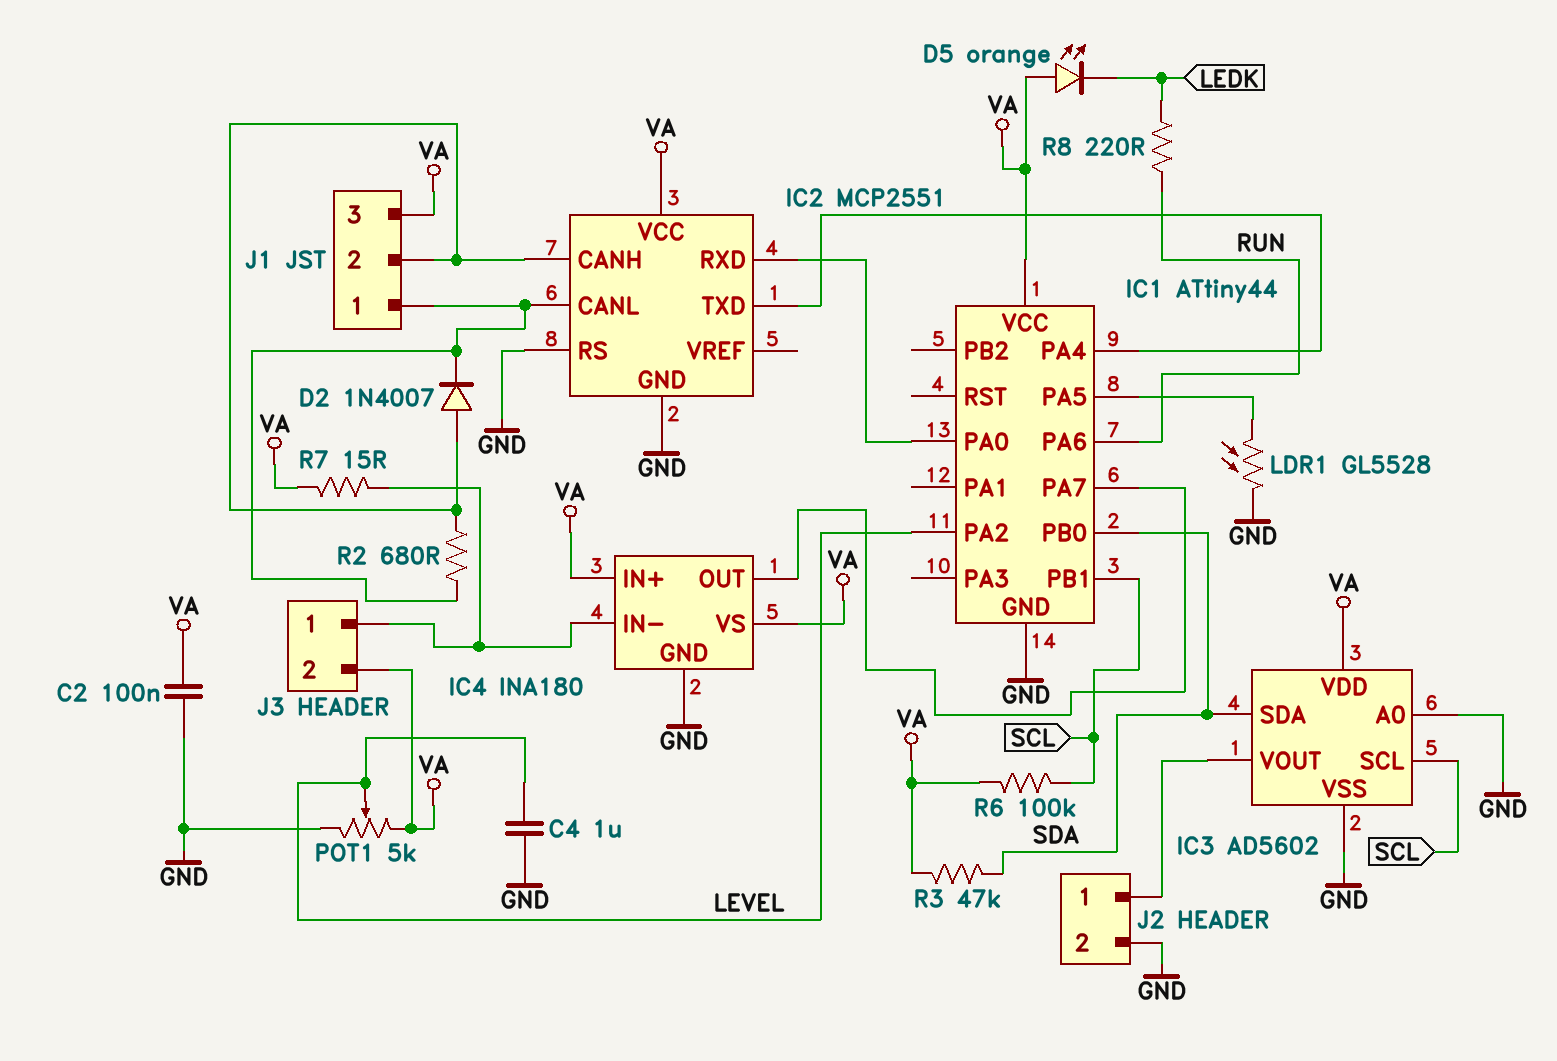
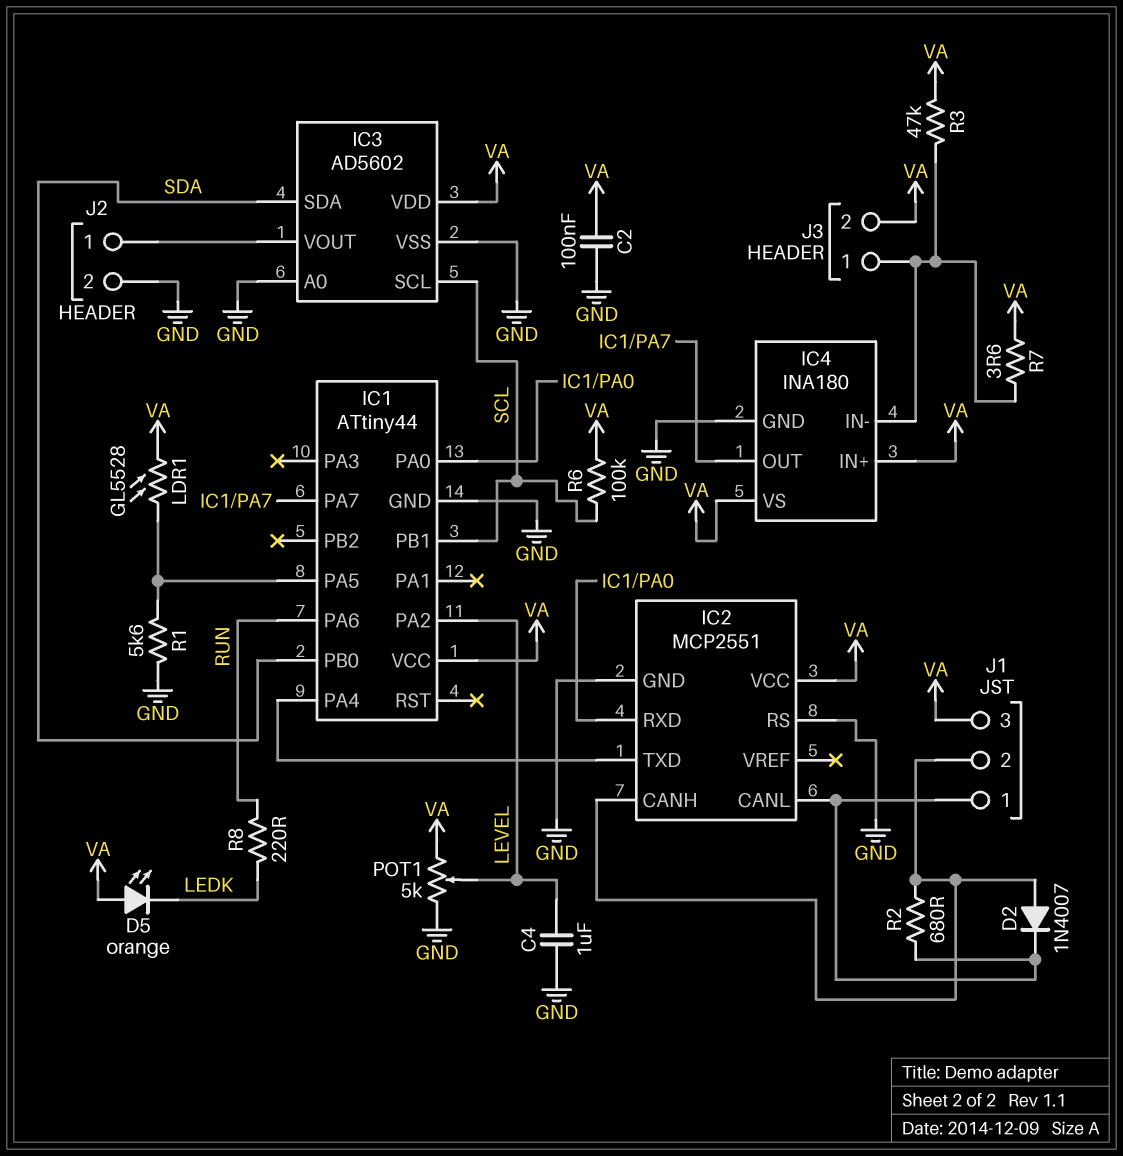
LDR1: GL5528 (GND, IC1/PA5) -> GL5528 (IC1/PA5, VA)
R1: none -> 5.6k (GND, IC1/PA5)
R3: 47k (SDA, VA) -> 47k (IC4/IN-, VA)
R7: 15 (IC4/IN-, VA) -> 3.6 (IC4/IN-, VA)

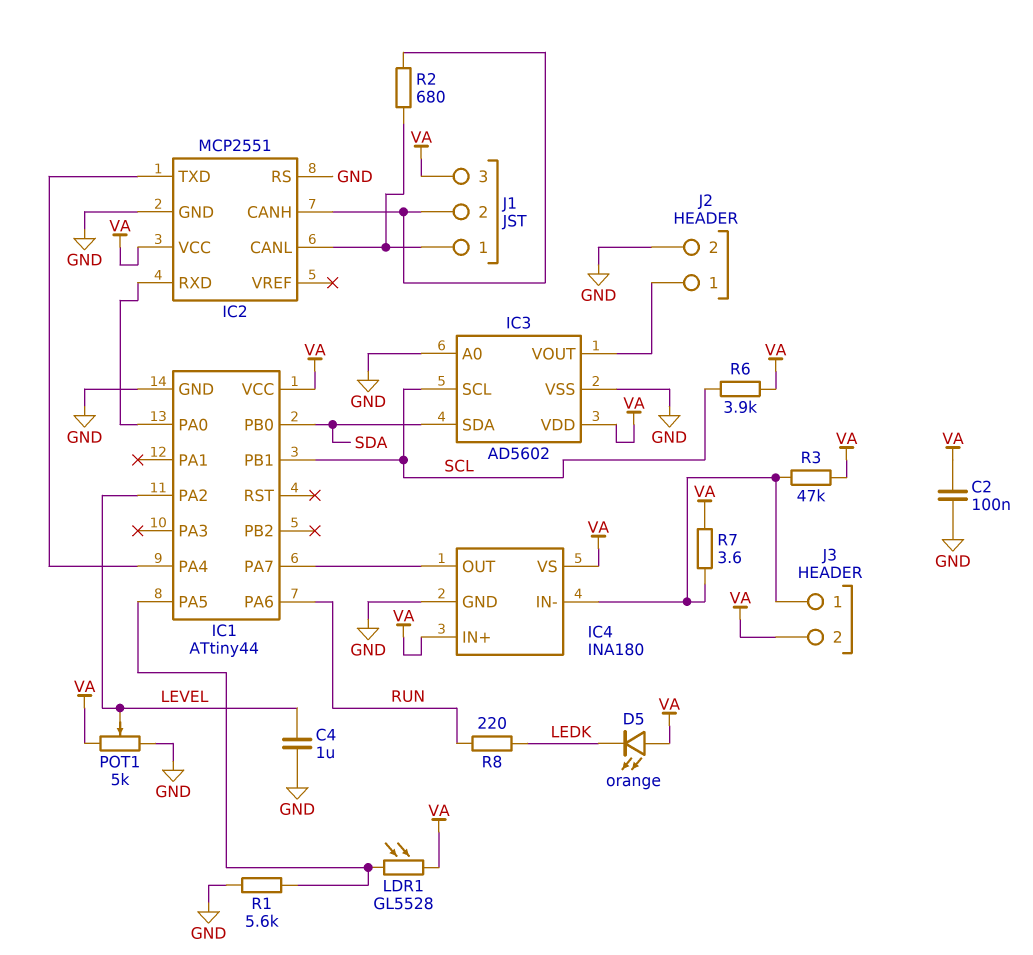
D2: diode 1N4007 (A IC2/CANH, K IC2/CANL) -> none
R6: 100k (SCL, VA) -> 3.9k (SCL, VA)

